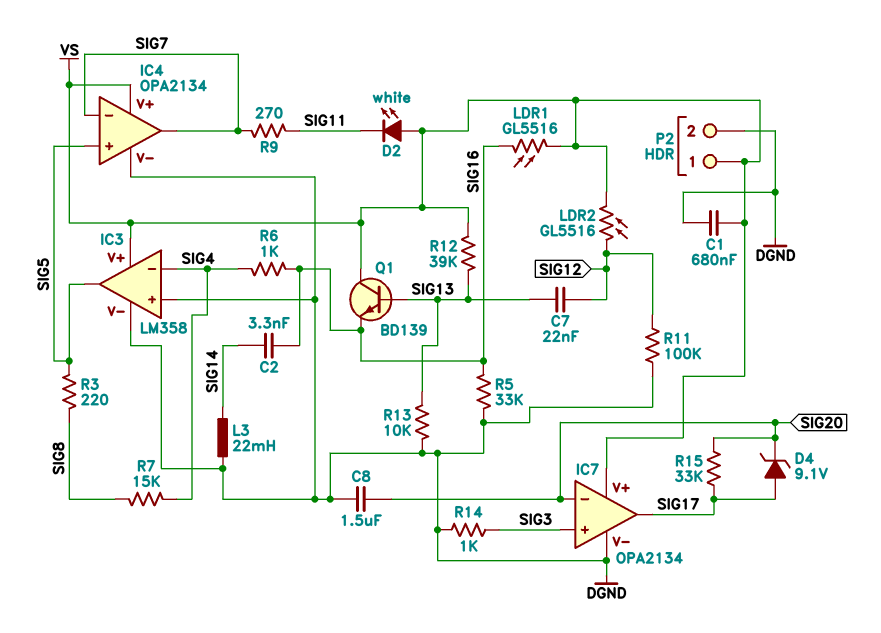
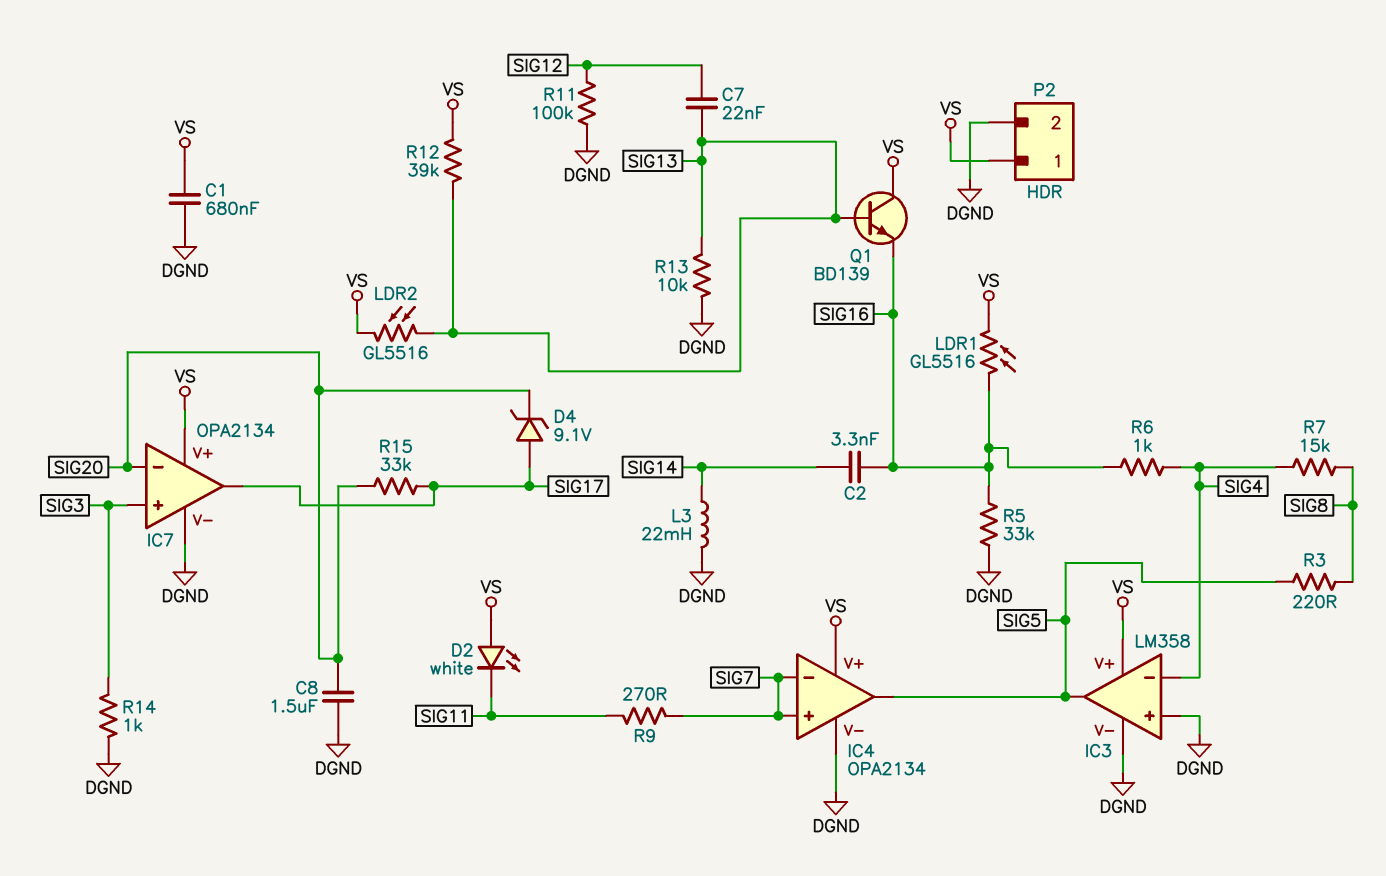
IC4 pin in+: SIG5 -> SIG7
IC4 pin out: SIG7 -> SIG5
LDR2: GL5516 (SIG12, VS) -> GL5516 (SIG13, VS)

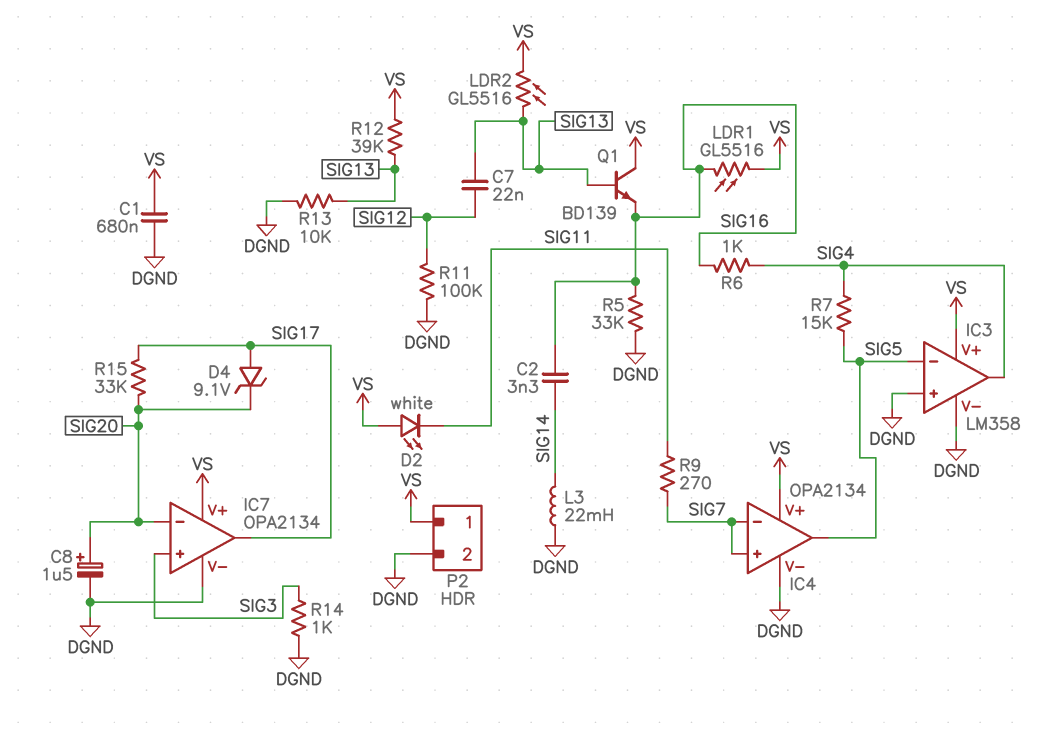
C8: 1.5uF (DGND, SIG20) -> 1.5uF (plus SIG20, minus DGND)
IC3 pin in-: SIG4 -> SIG5
IC3 pin out: SIG5 -> SIG4
R3: 220 (SIG5, SIG8) -> none
R7: 15k (SIG4, SIG8) -> 15k (SIG4, SIG5)

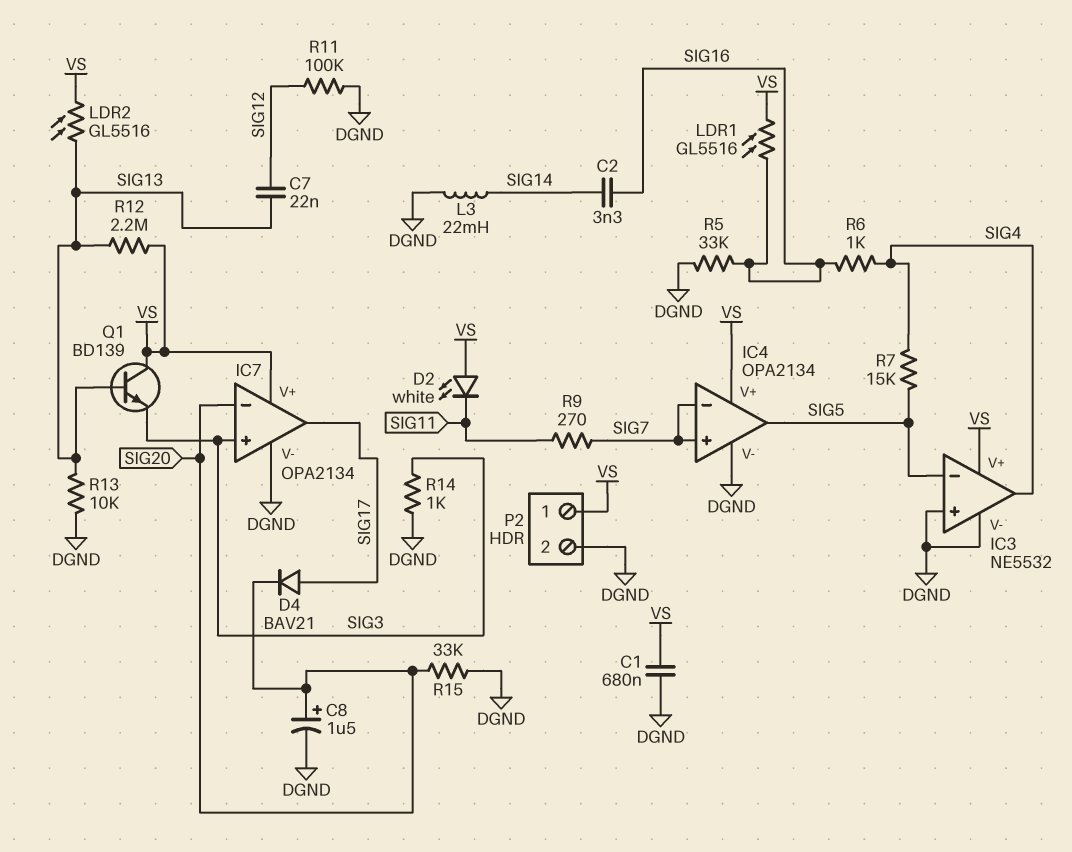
D4: zener 9.1V (A SIG17, K SIG20) -> diode BAV21 (A SIG17, K SIG20)
IC3: LM358 -> NE5532
Q1: NPN BD139 (B SIG13, C VS, E SIG16) -> NPN BD139 (B SIG13, C VS, E SIG3)
R12: 39k (SIG13, VS) -> 2.2M (SIG13, VS)
R15: 33k (SIG17, SIG20) -> 33k (DGND, SIG20)

